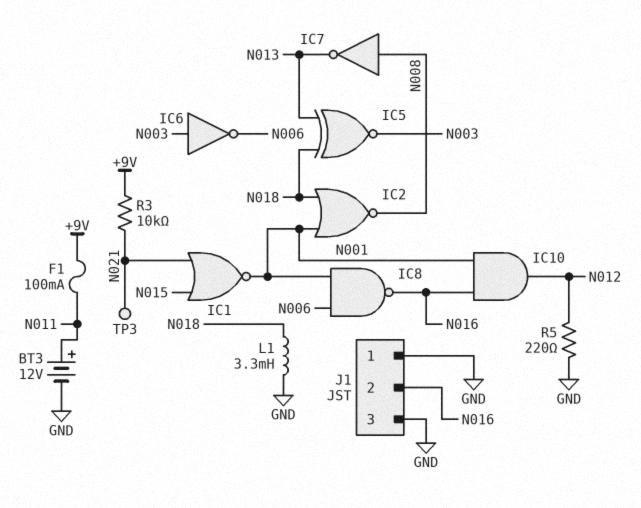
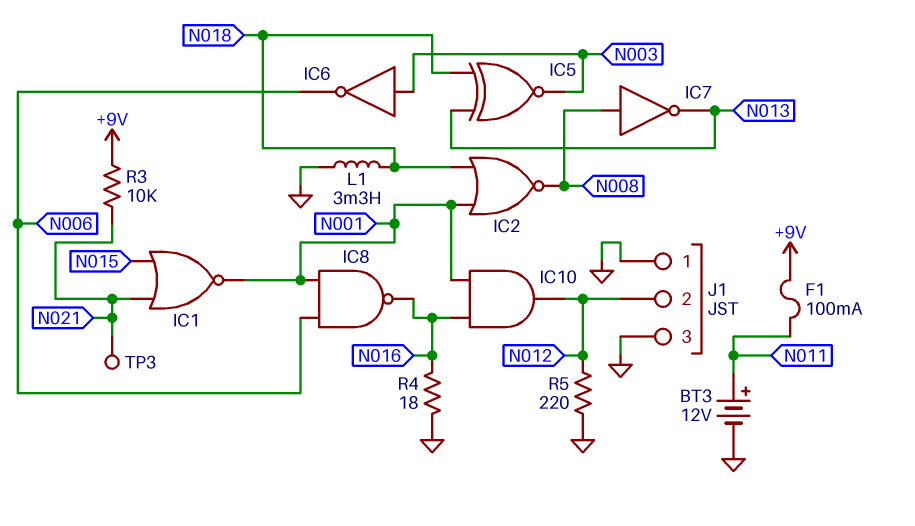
J1 pin 2: N016 -> N012
R4: none -> 18 (GND, N016)

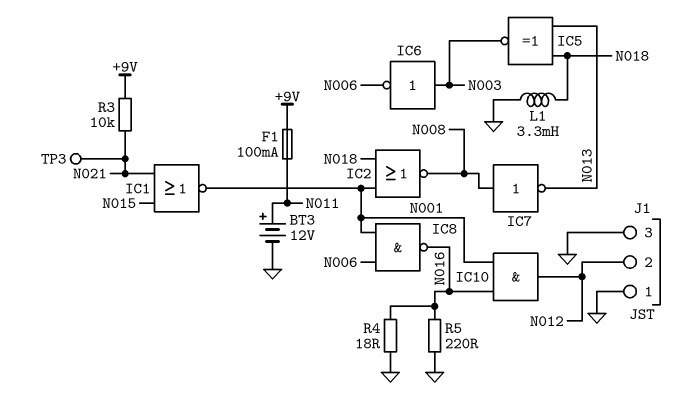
R5: 220 (GND, N012) -> 220 (GND, N016)

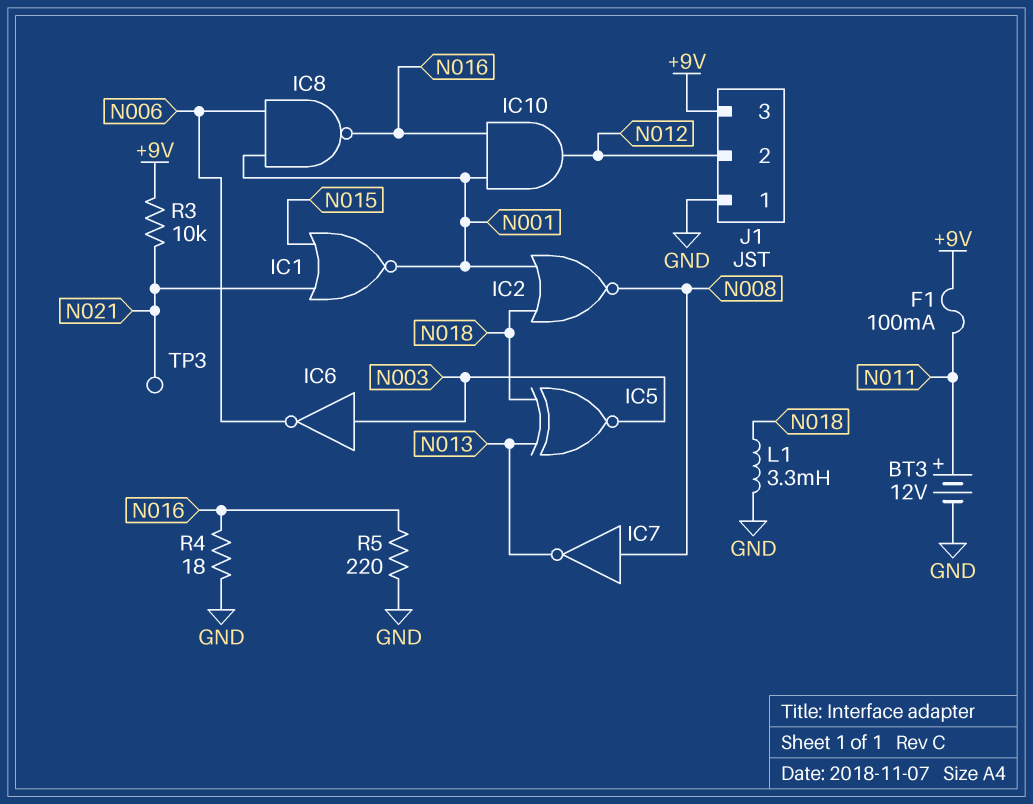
J1 pin 3: GND -> +9V

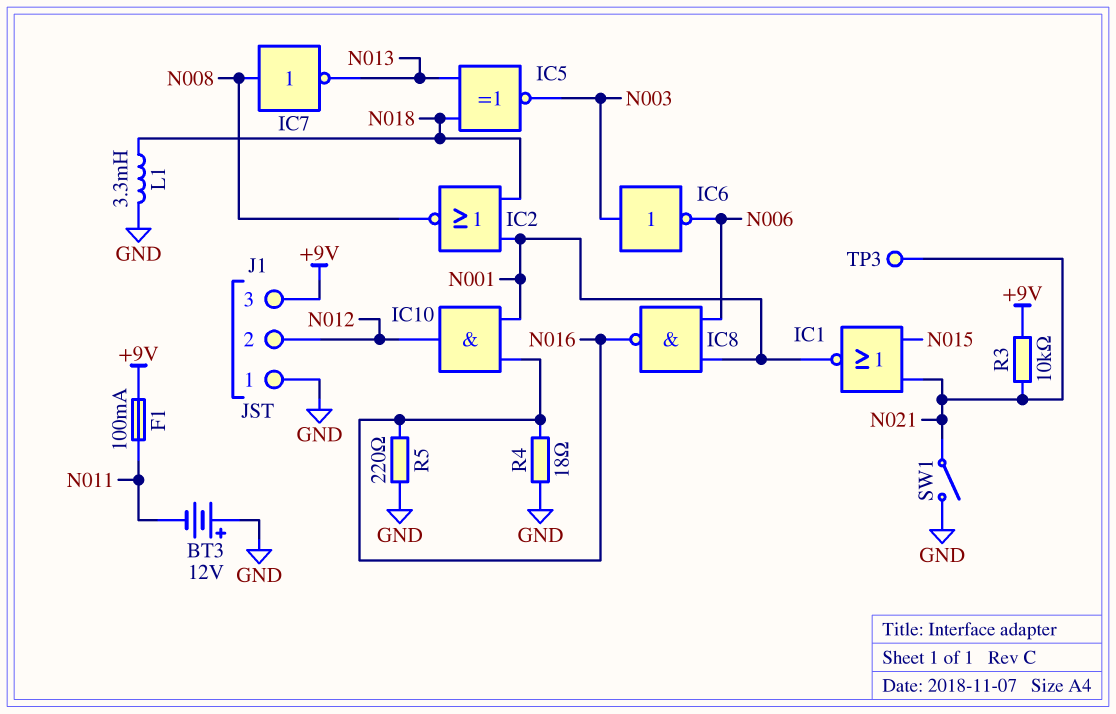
BT3: 12V (plus N011, minus GND) -> 12V (plus GND, minus N011)
SW1: none -> switch (GND, N021)

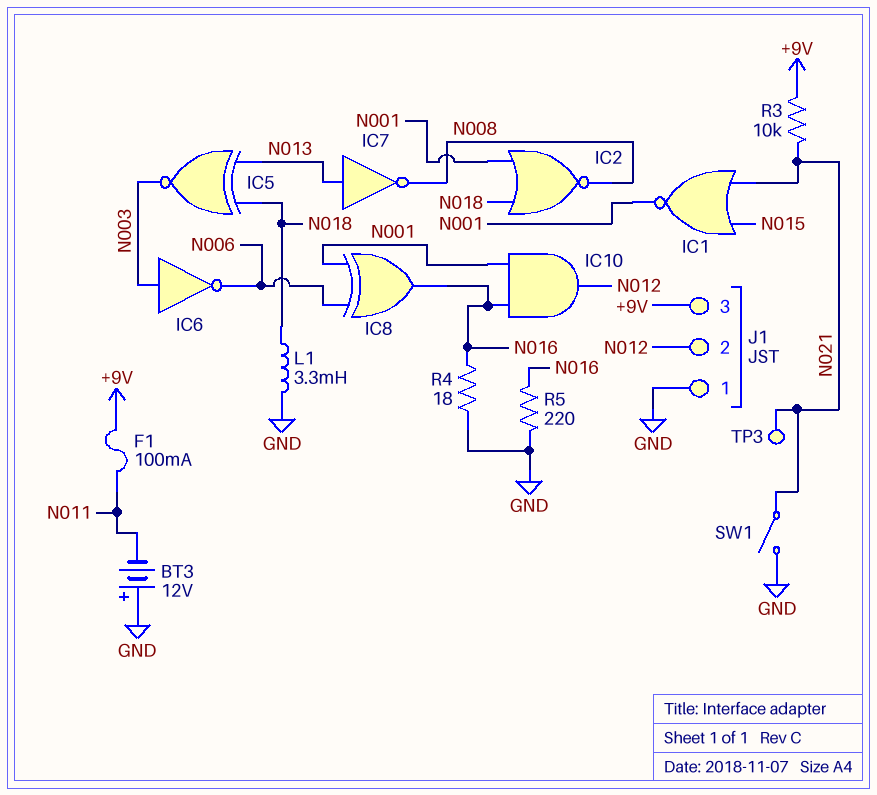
IC7: NOT (in N008, out N013) -> NOT (in N013, out N008)
IC8: NAND (in N001, in N006, out N016) -> XOR (in N001, in N006, out N016)

